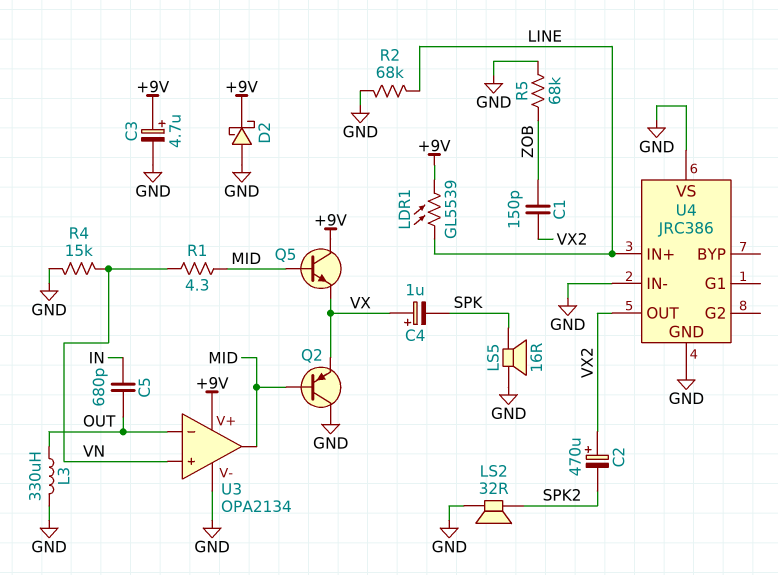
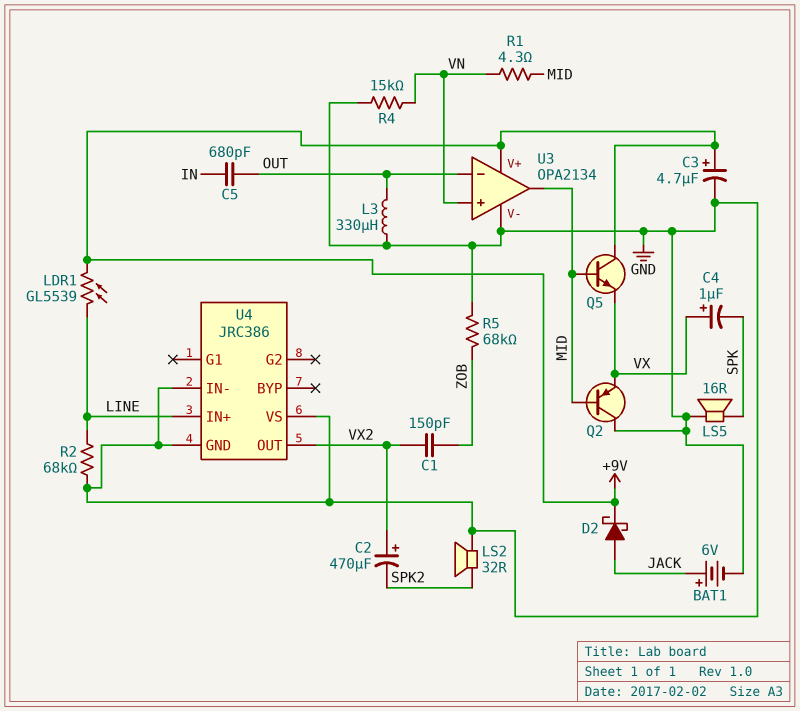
BAT1: none -> 6V (plus JACK, minus GND)
D2: schottky (A GND, K +9V) -> schottky (A JACK, K +9V)

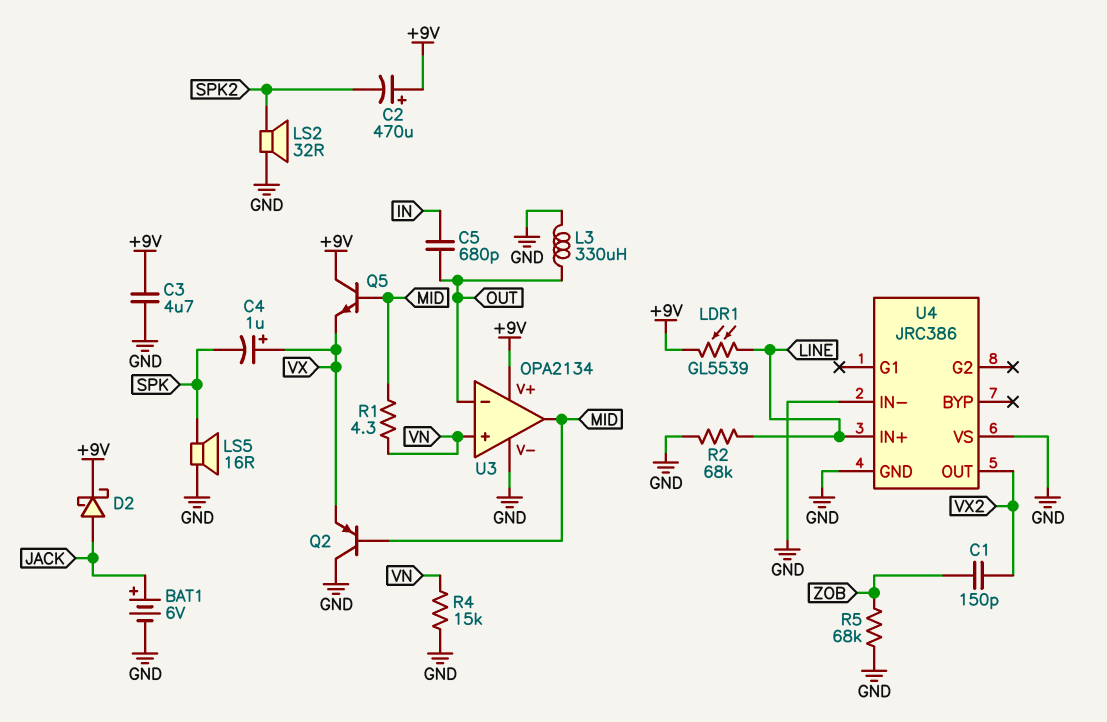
C2: 470uF (plus VX2, minus SPK2) -> 470uF (plus +9V, minus SPK2)
C3: 4.7uF (plus +9V, minus GND) -> 4.7uF (+9V, GND)

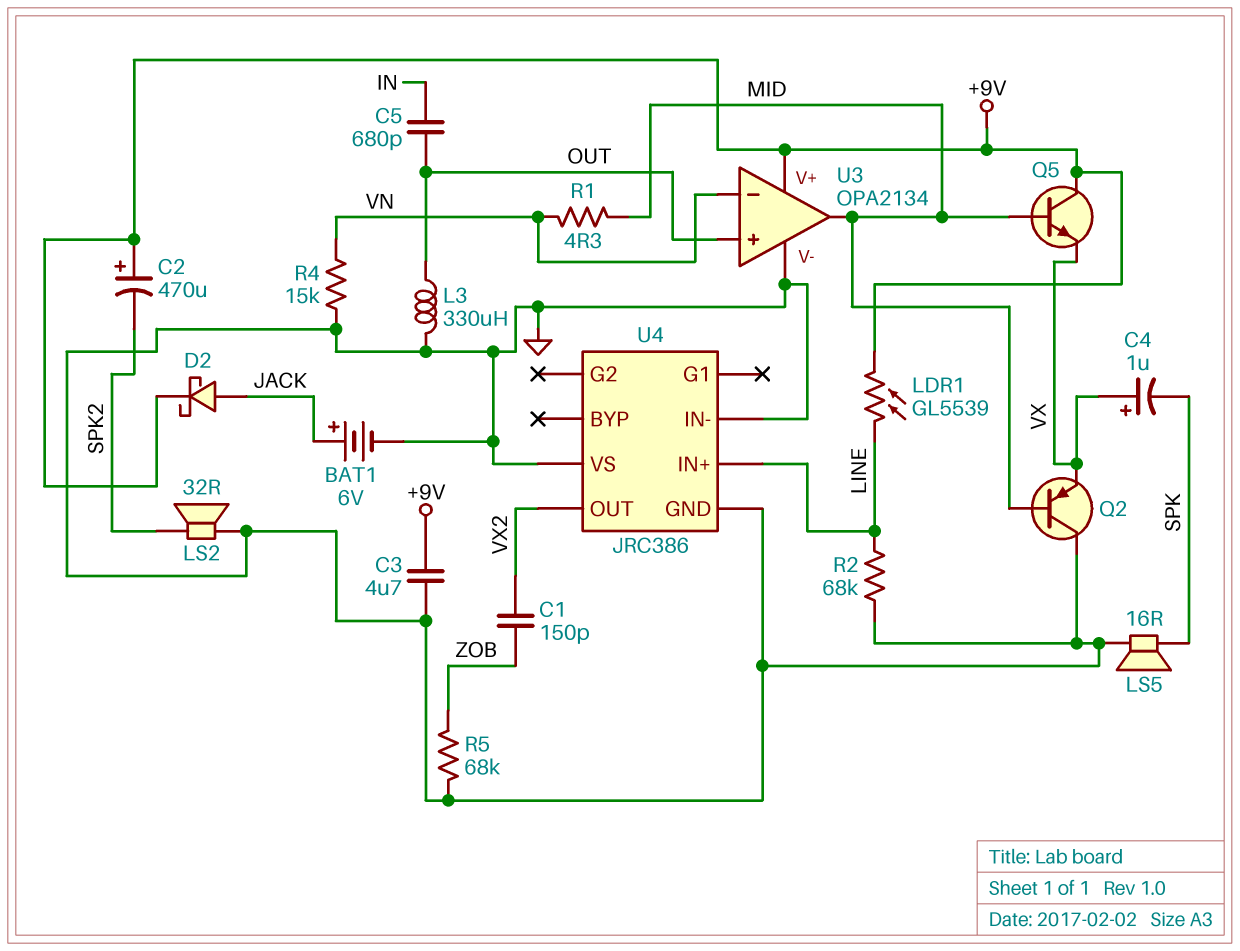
U3 pin in+: VN -> OUT
U3 pin in-: OUT -> VN

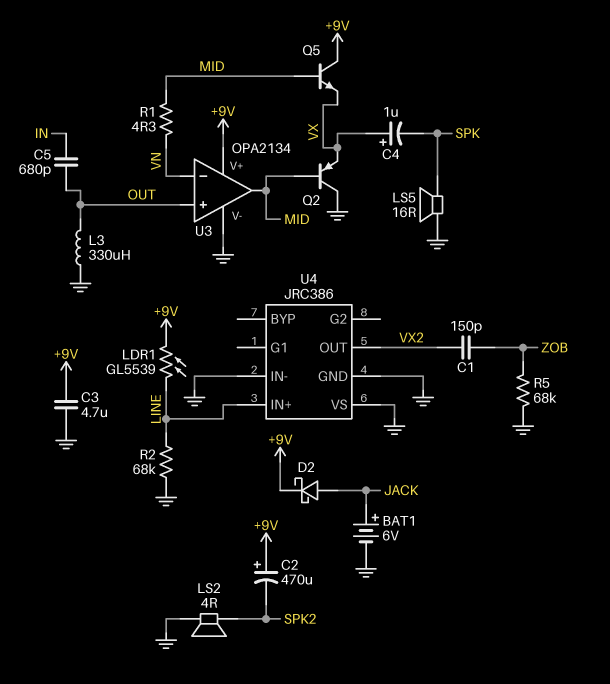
LS2: speaker 32R (GND, SPK2) -> speaker 4R (GND, SPK2)
R4: 15k (GND, VN) -> none

